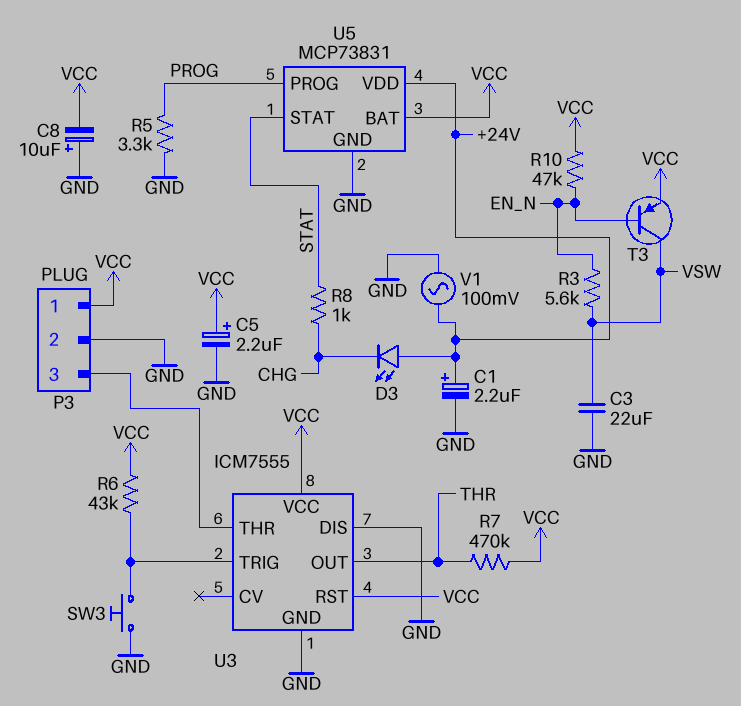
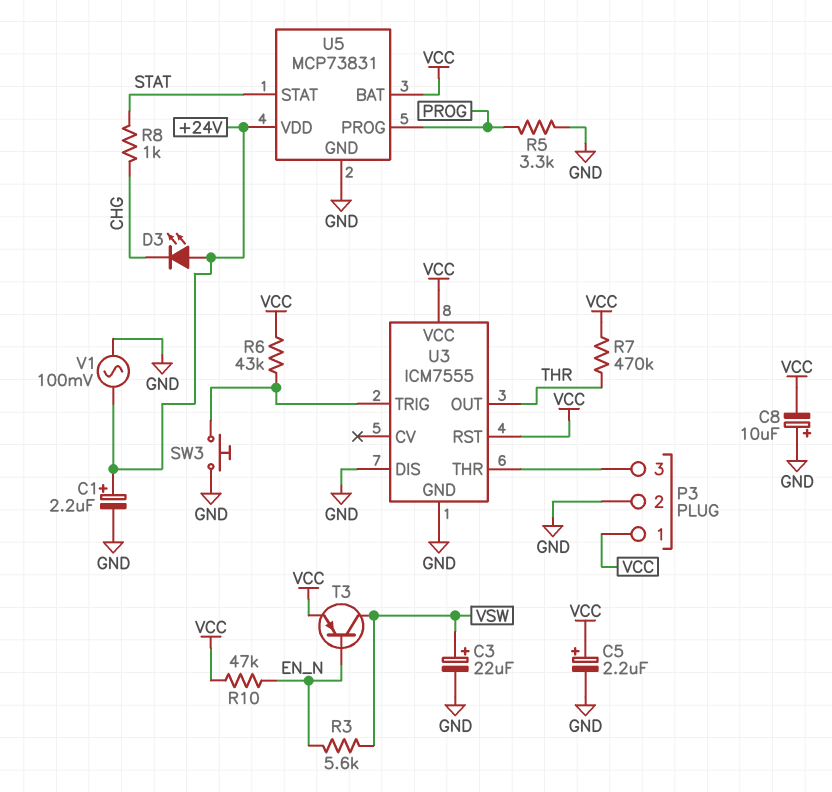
C3: 22uF (GND, VSW) -> 22uF (plus VSW, minus GND)

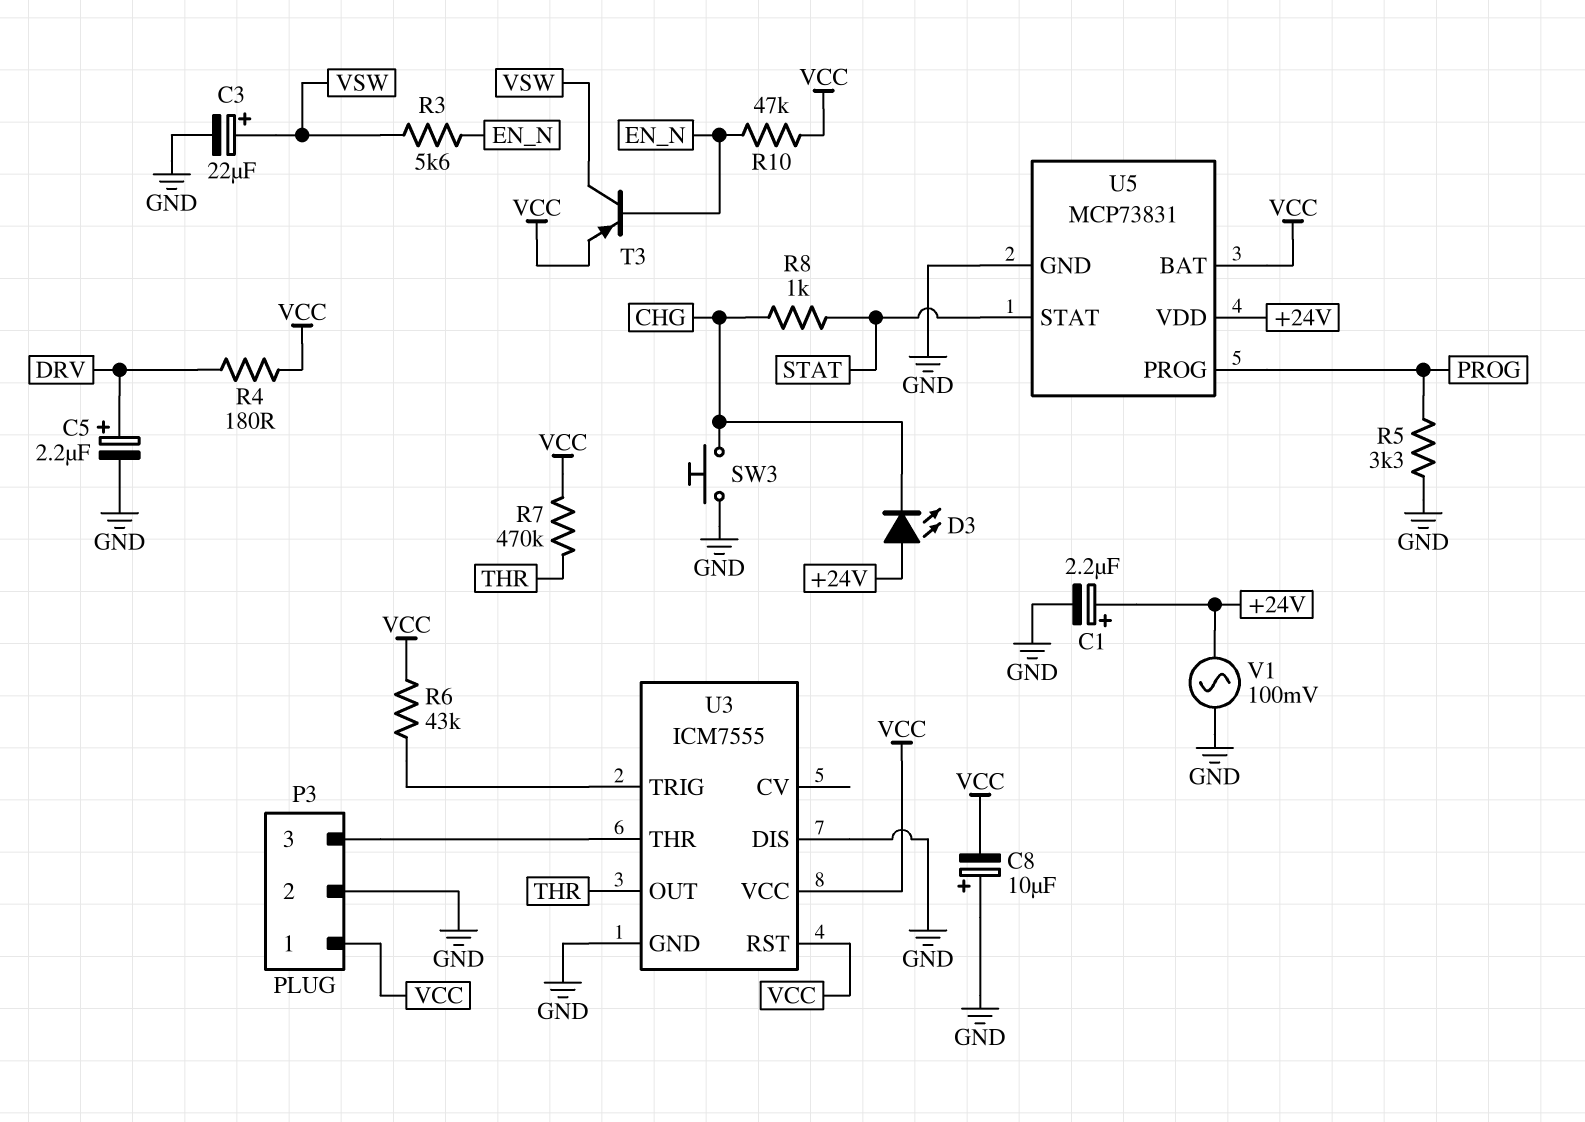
C5: 2.2uF (plus VCC, minus GND) -> 2.2uF (plus DRV, minus GND)
R4: none -> 180 (DRV, VCC)
SW3: button (GND, U3/TRIG) -> button (CHG, GND)

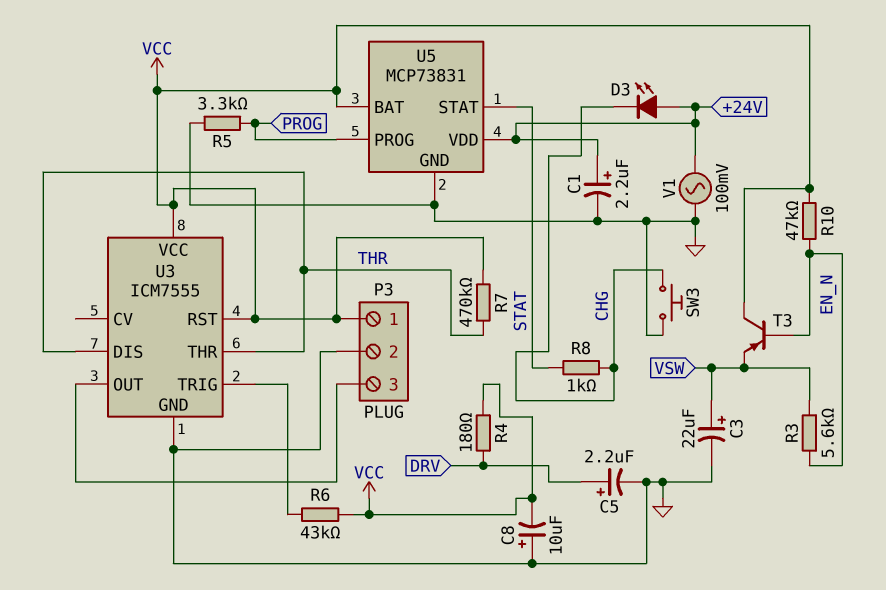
T3: PNP (B EN_N, C VSW, E VCC) -> PNP (B EN_N, C VCC, E VSW)
U3 pin DIS: GND -> THR
U3 pin OUT: THR -> P3/3
U3 pin THR: P3/3 -> THR

